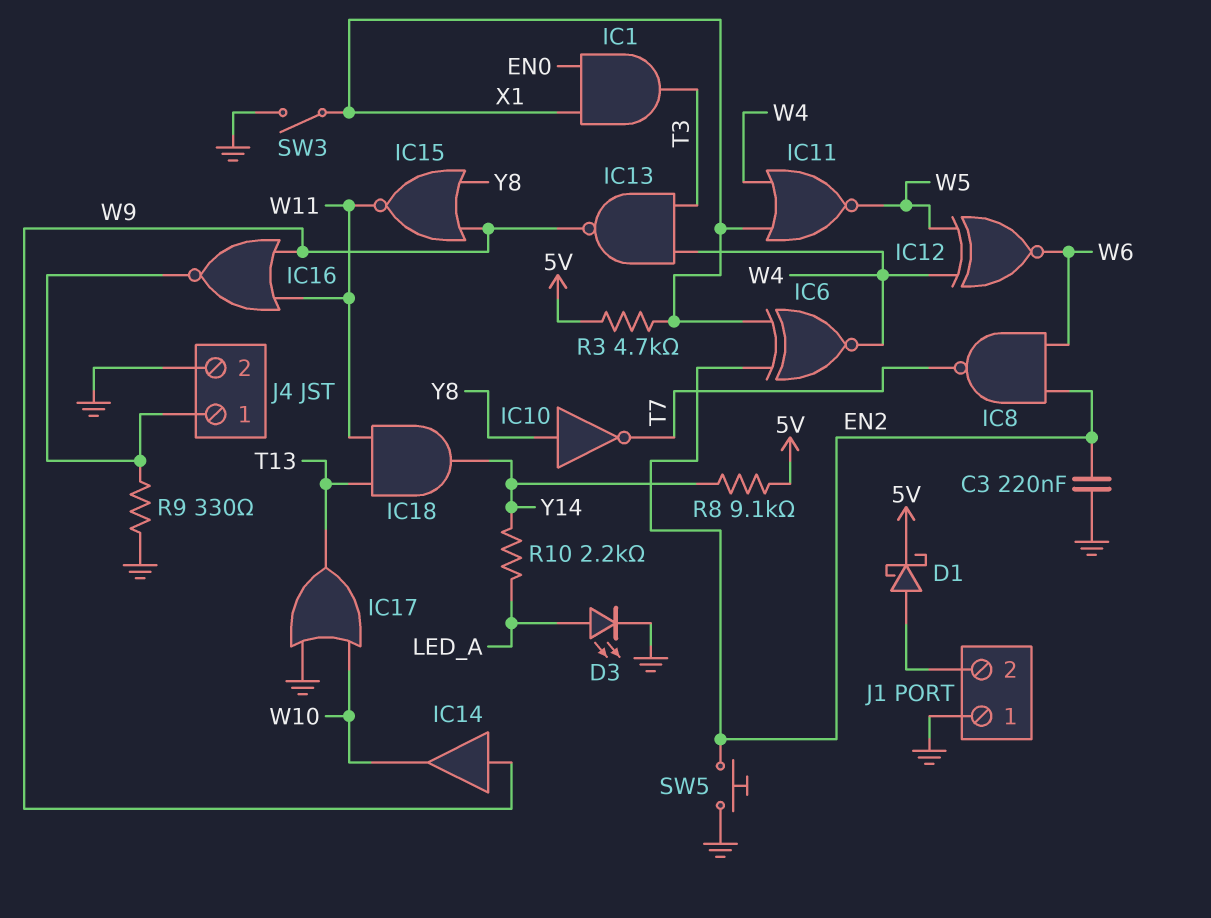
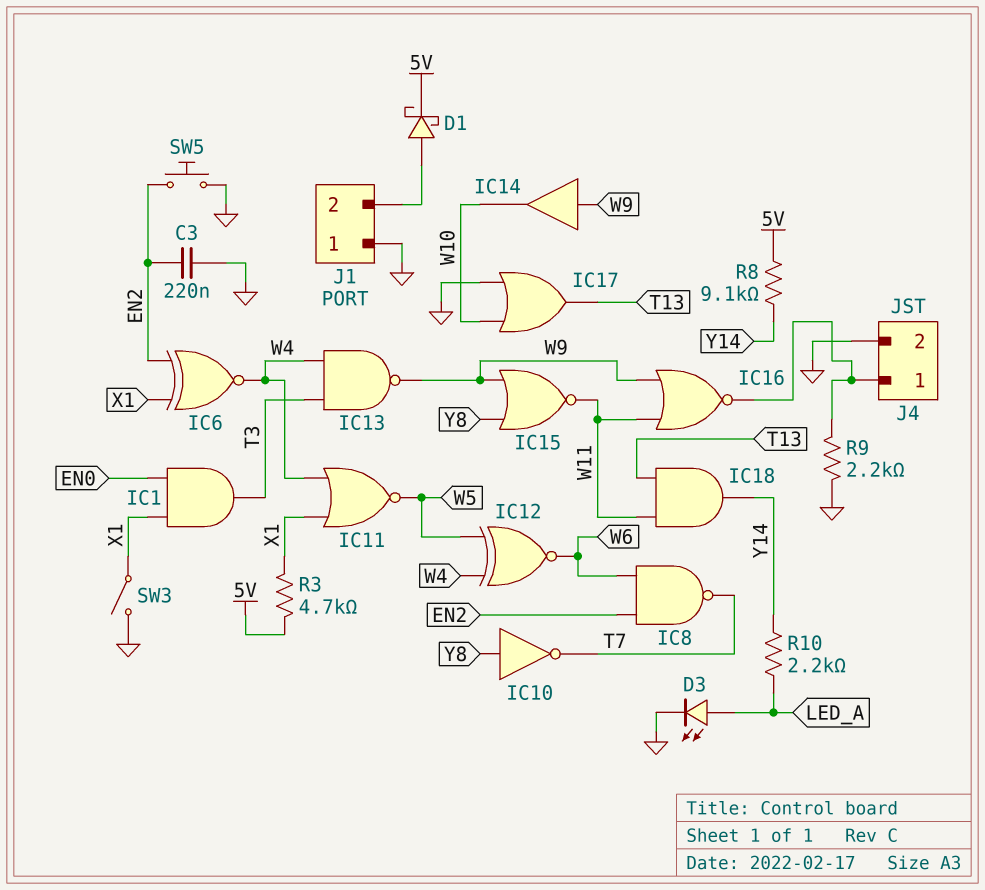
R9: 330 (GND, J4/1) -> 2.2k (GND, J4/1)

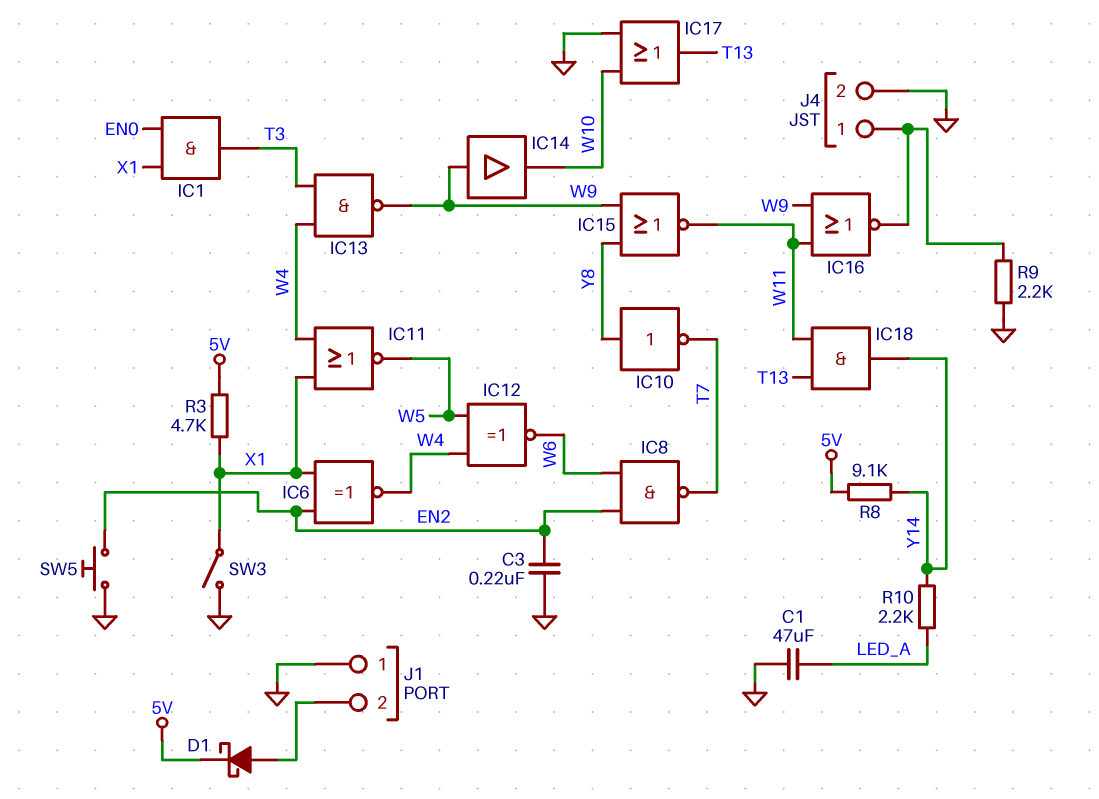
C1: none -> 47uF (GND, LED_A)
D3: LED (A LED_A, K GND) -> none

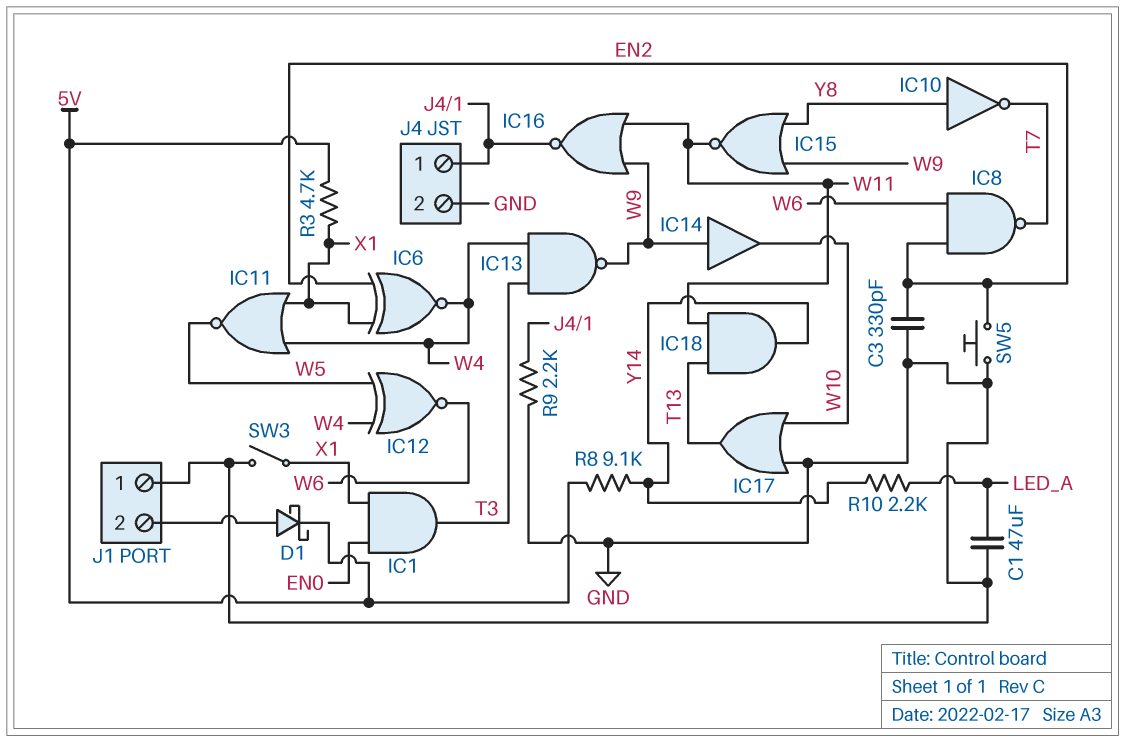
C3: 220nF (EN2, GND) -> 330pF (EN2, GND)

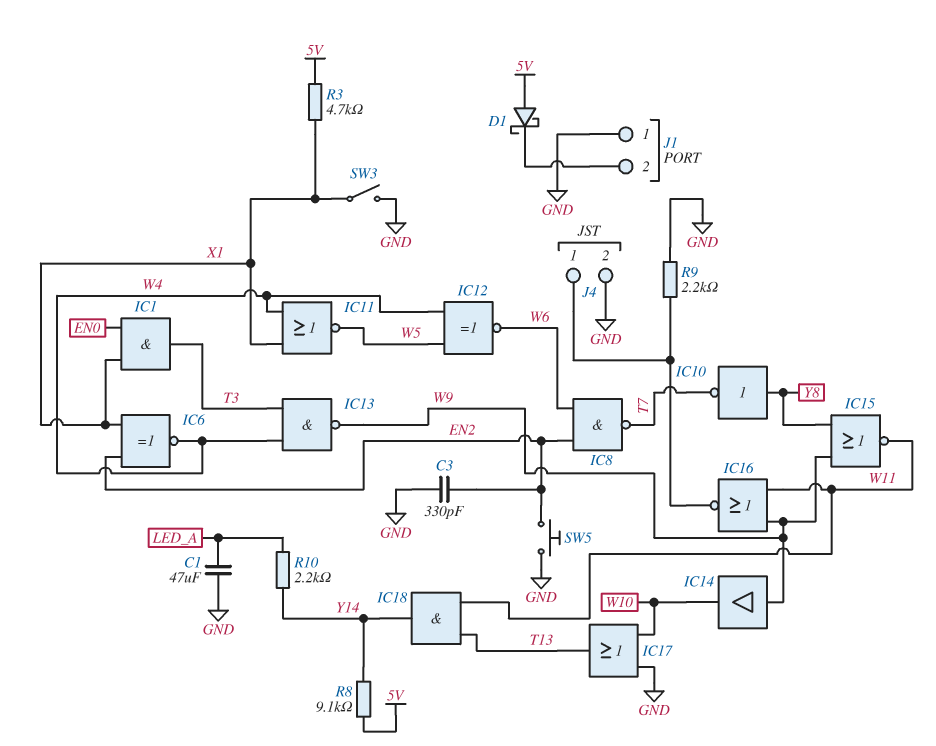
D1: schottky (A J1/2, K 5V) -> schottky (A 5V, K J1/2)

